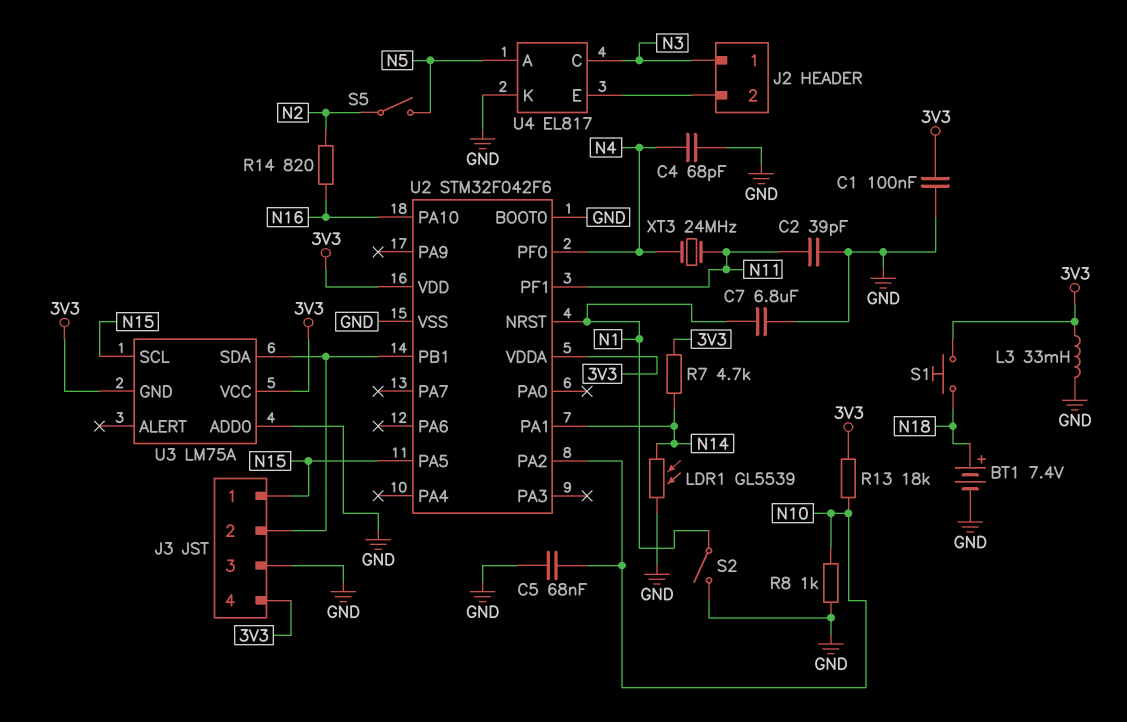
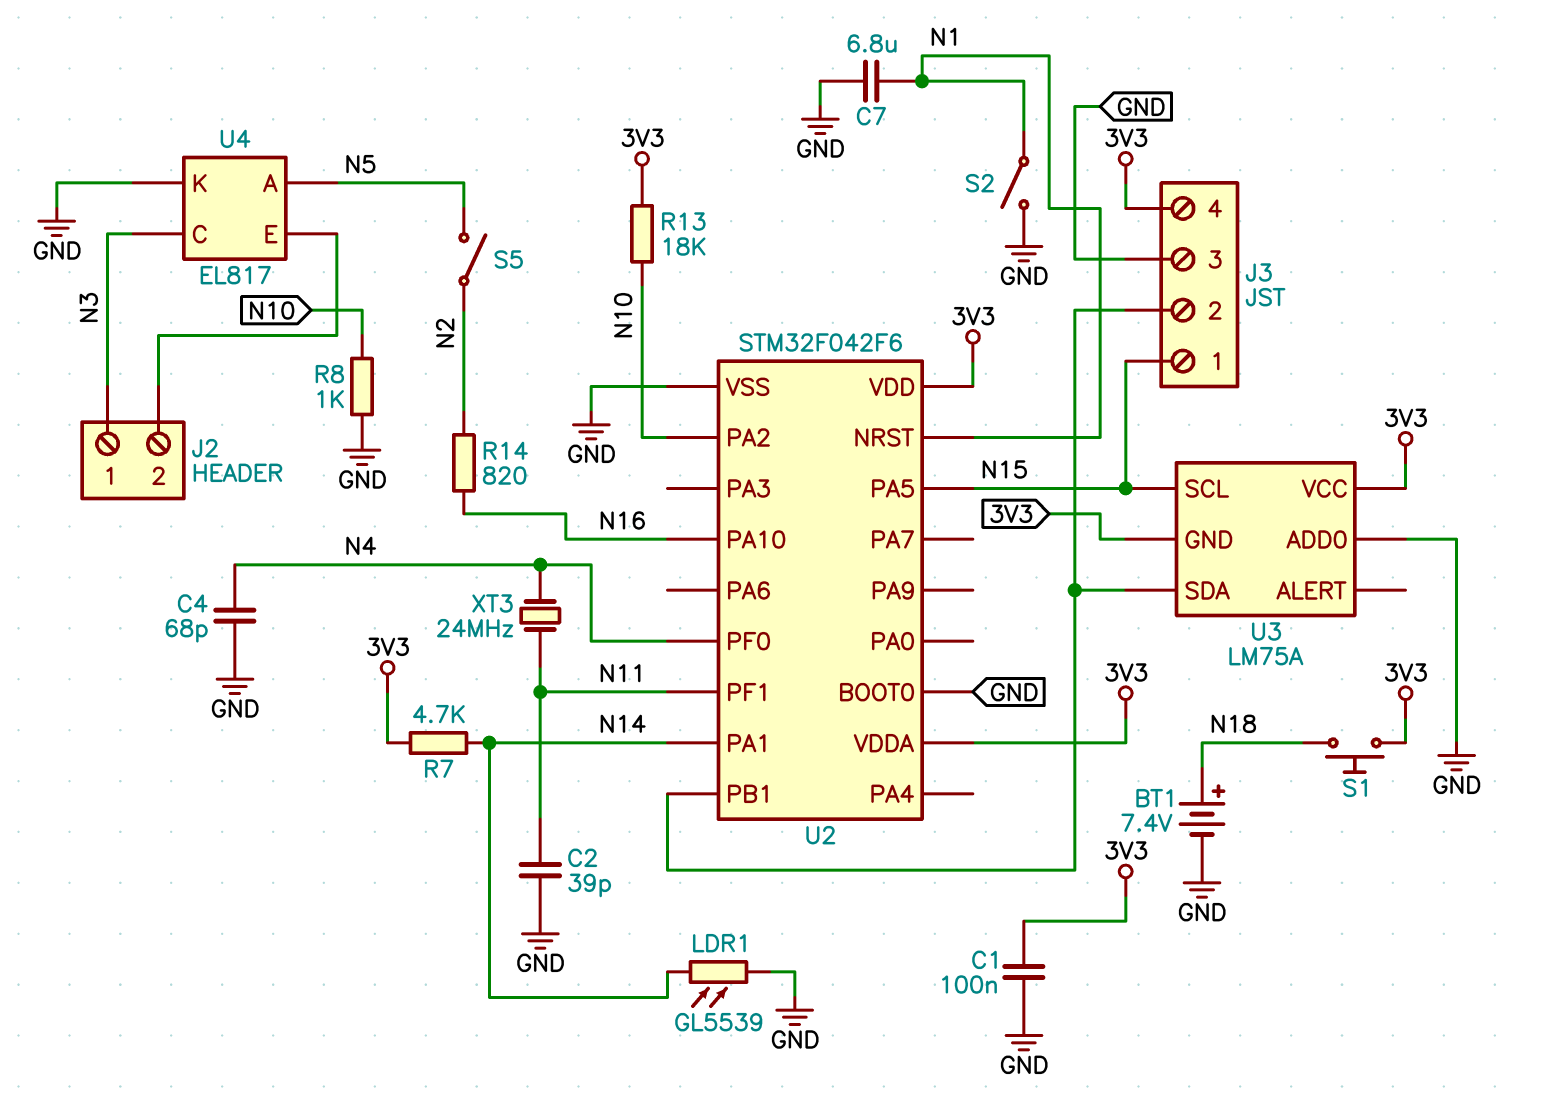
C5: 68nF (GND, N10) -> none
L3: 33mH (3V3, GND) -> none

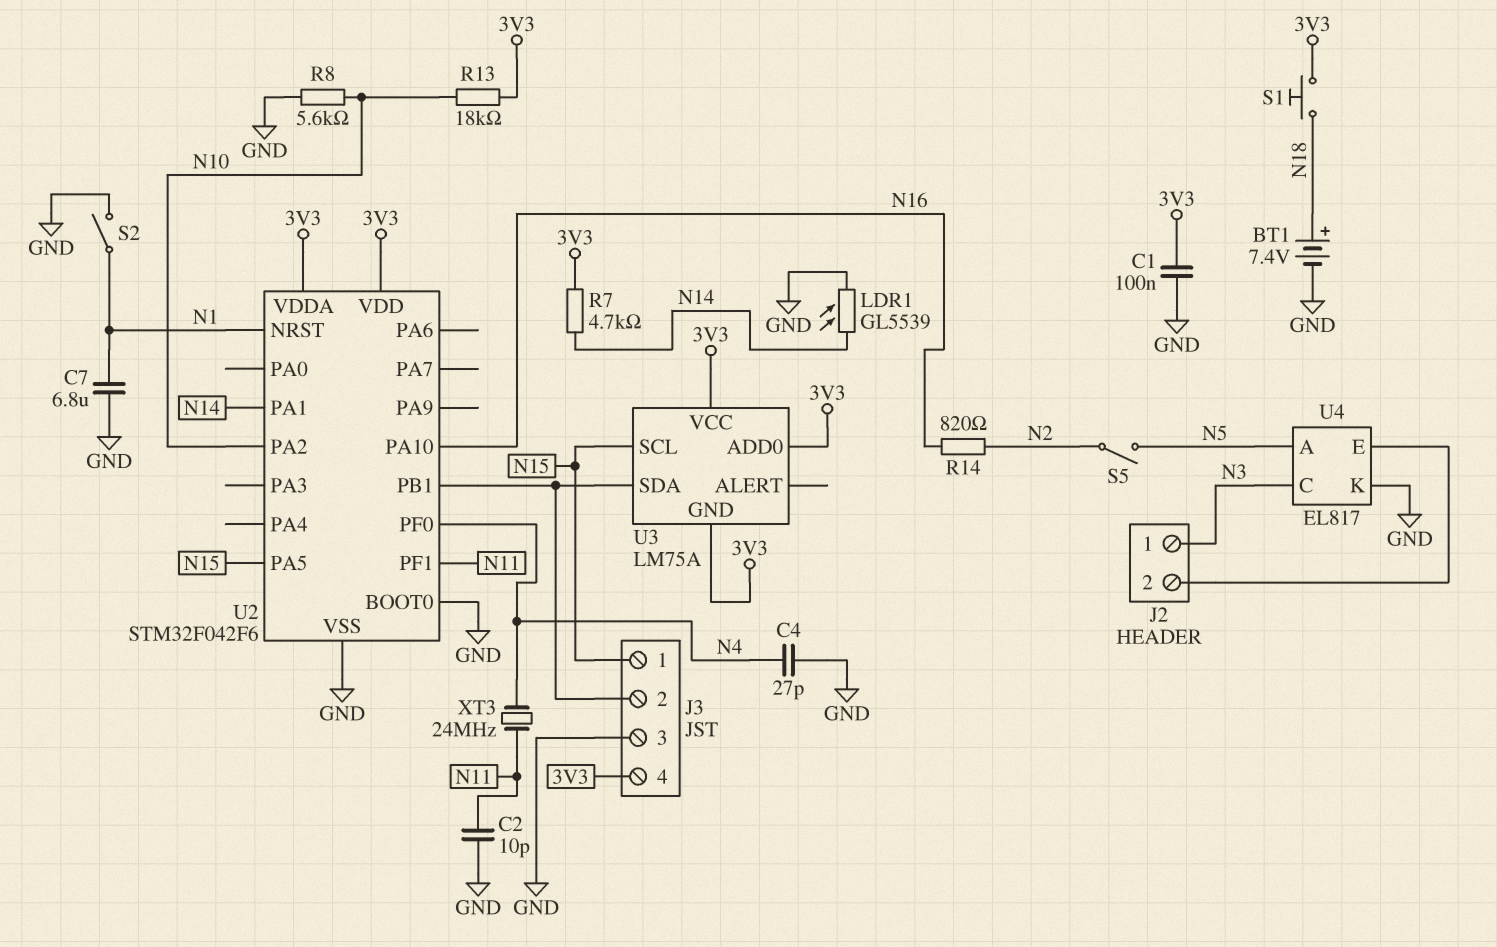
C2: 39pF (GND, N11) -> 10pF (GND, N11)
C4: 68pF (GND, N4) -> 27pF (GND, N4)
R8: 1k (GND, N10) -> 5.6k (GND, N10)
U3 pin ADD0: GND -> 3V3

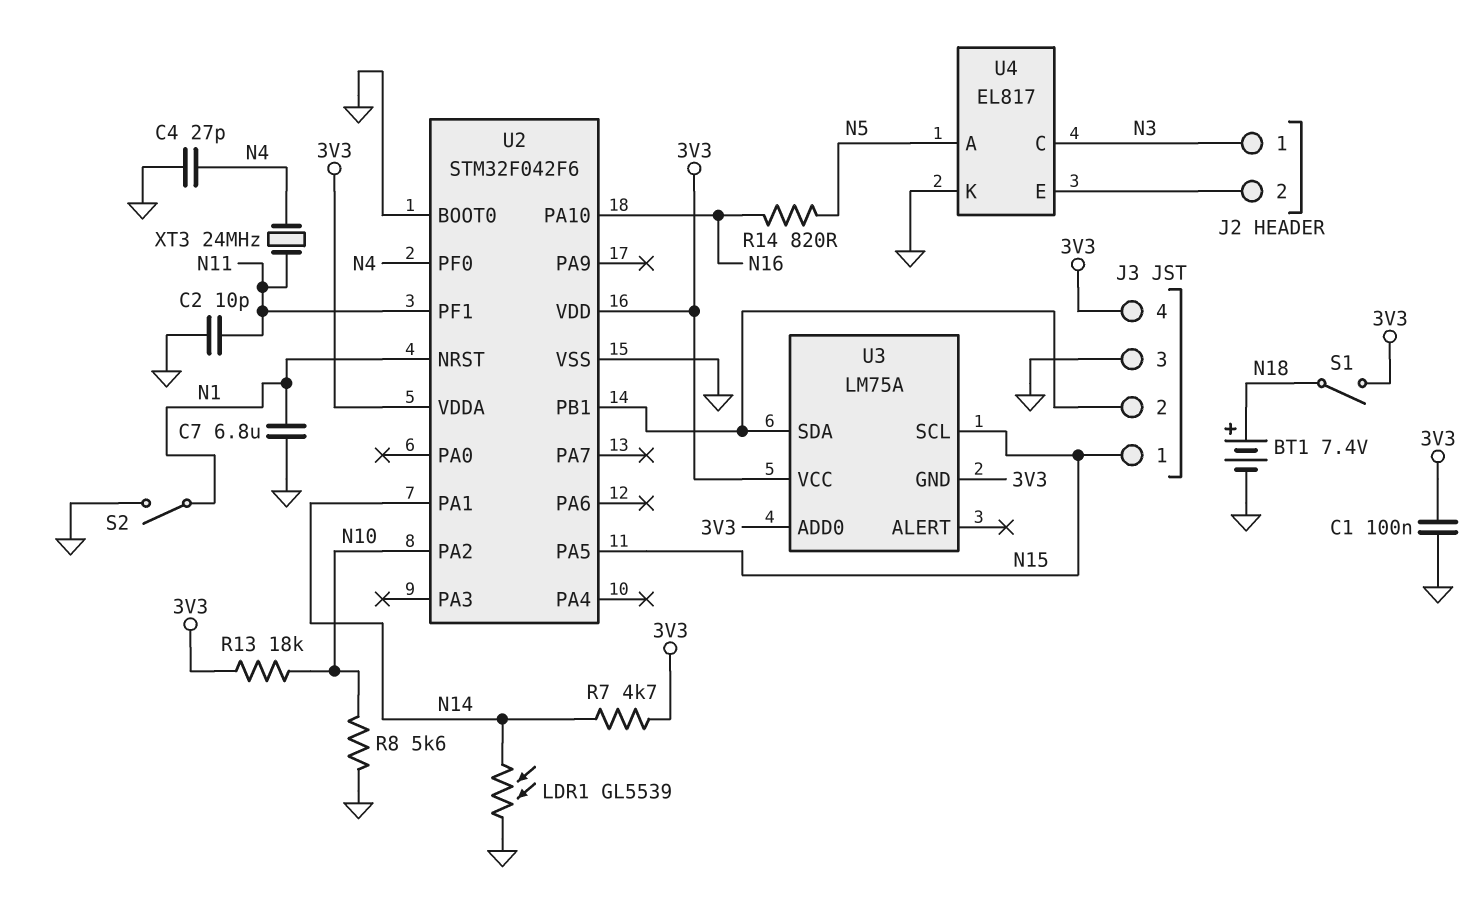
R14: 820 (N2, N16) -> 820 (N5, N16)
S1: button (3V3, N18) -> switch (3V3, N18)
S5: switch (N2, N5) -> none

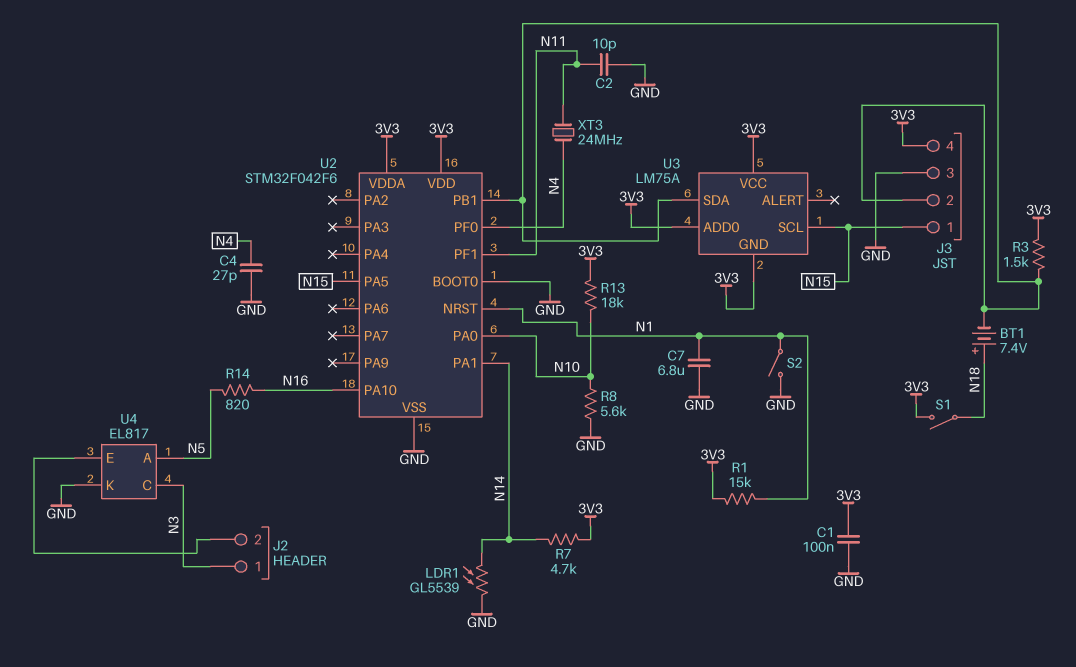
BT1: 7.4V (plus N18, minus GND) -> 7.4V (plus N18, minus J3/2)
R1: none -> 15k (3V3, N1)
R3: none -> 1.5k (3V3, J3/2)
U2 pin PA0: none -> N10
U2 pin PA2: N10 -> none

